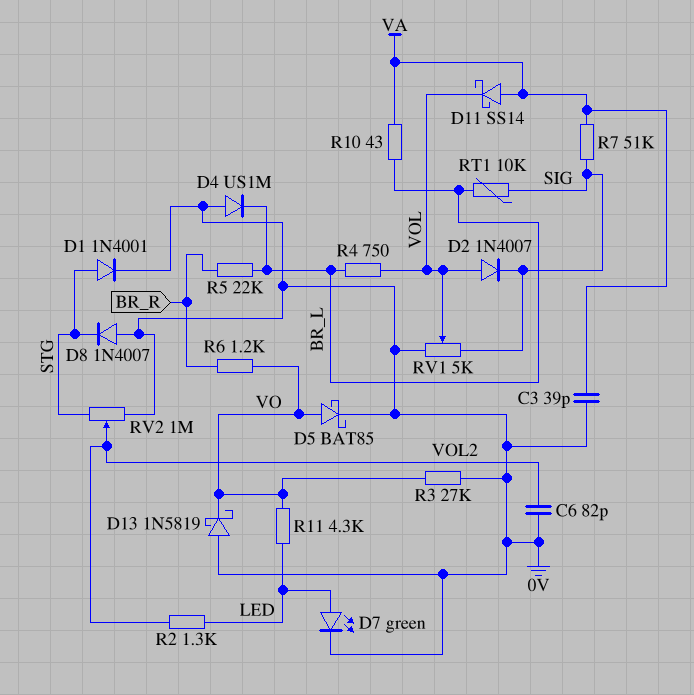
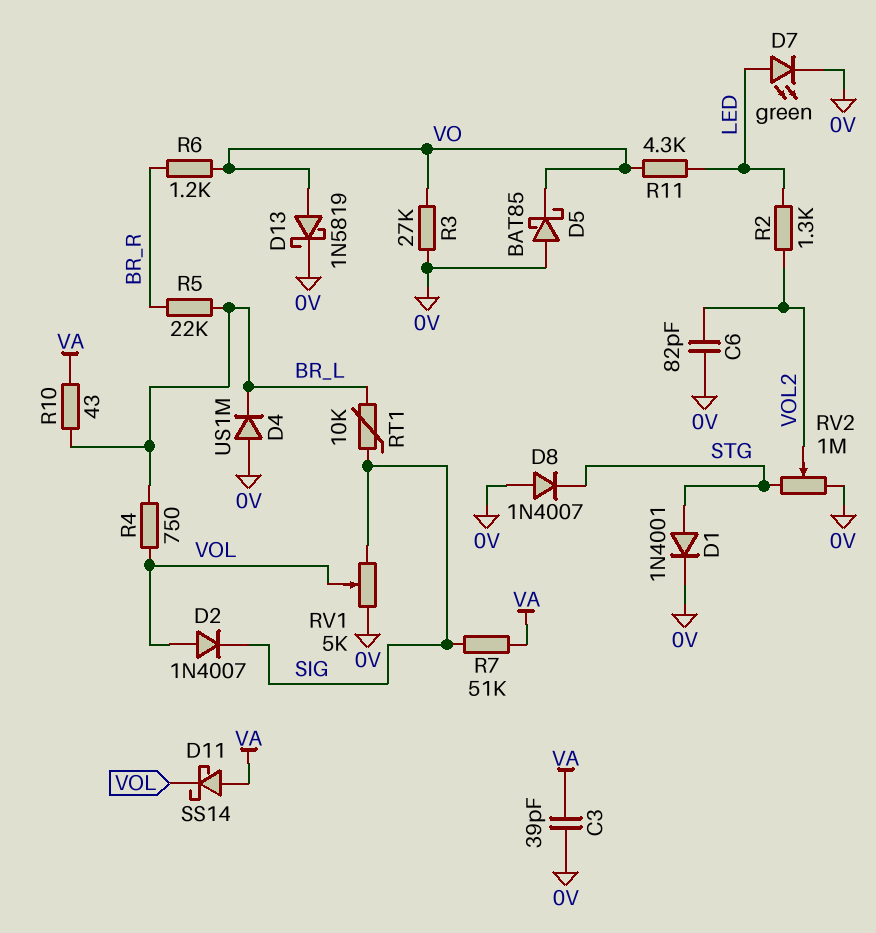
D5: schottky BAT85 (A VO, K 0V) -> schottky BAT85 (A 0V, K VO)
D13: schottky 1N5819 (A 0V, K VO) -> schottky 1N5819 (A VO, K 0V)

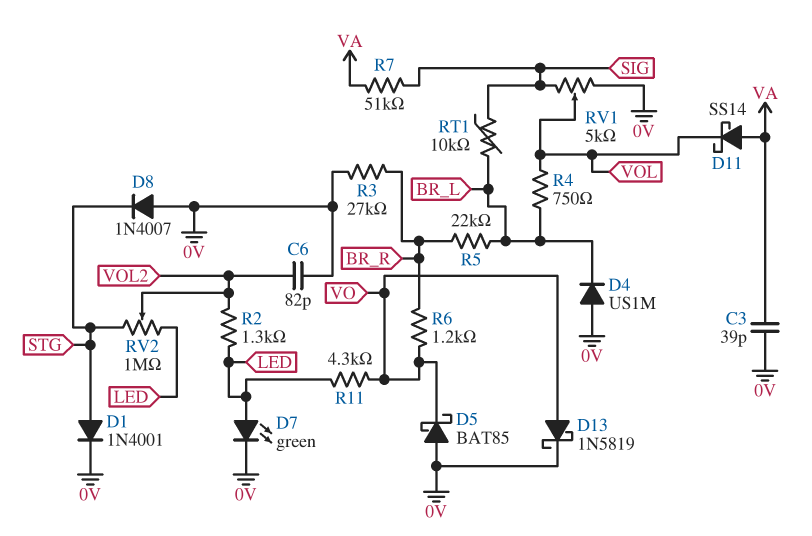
D2: diode 1N4007 (A VOL, K SIG) -> none
R3: 27k (0V, VO) -> 27k (0V, BR_R)
R10: 43 (BR_L, VA) -> none
RV2: 1M (0V, STG, wiper VOL2) -> 1M (LED, STG, wiper VOL2)

